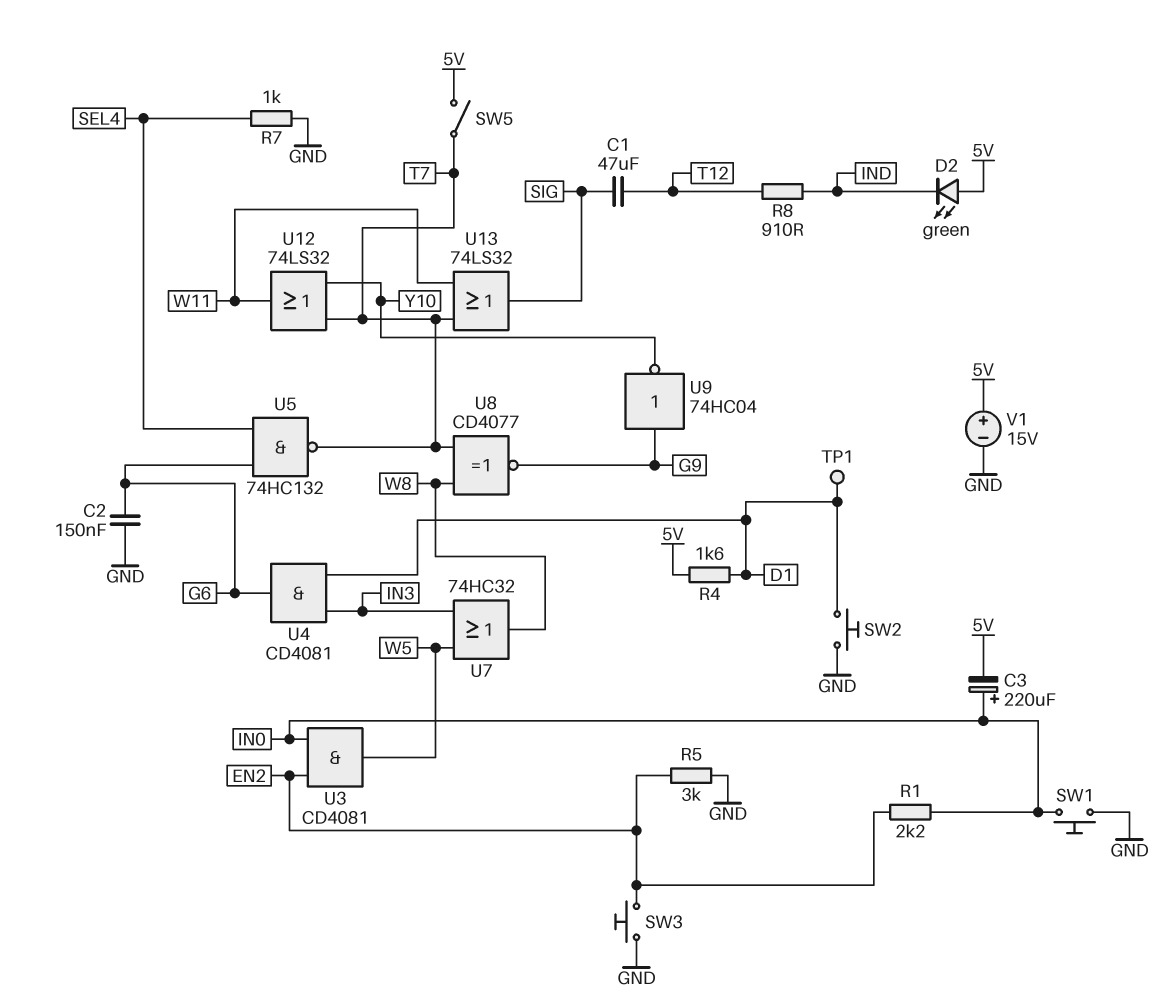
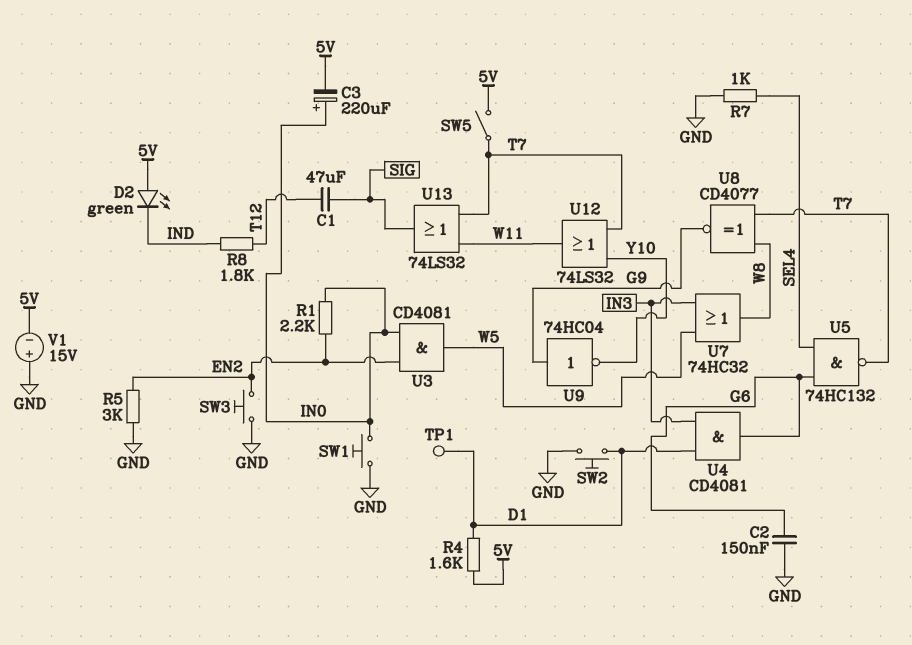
R8: 910 (IND, T12) -> 1.8k (IND, T12)
V1: 15V (plus 5V, minus GND) -> 15V (plus GND, minus 5V)

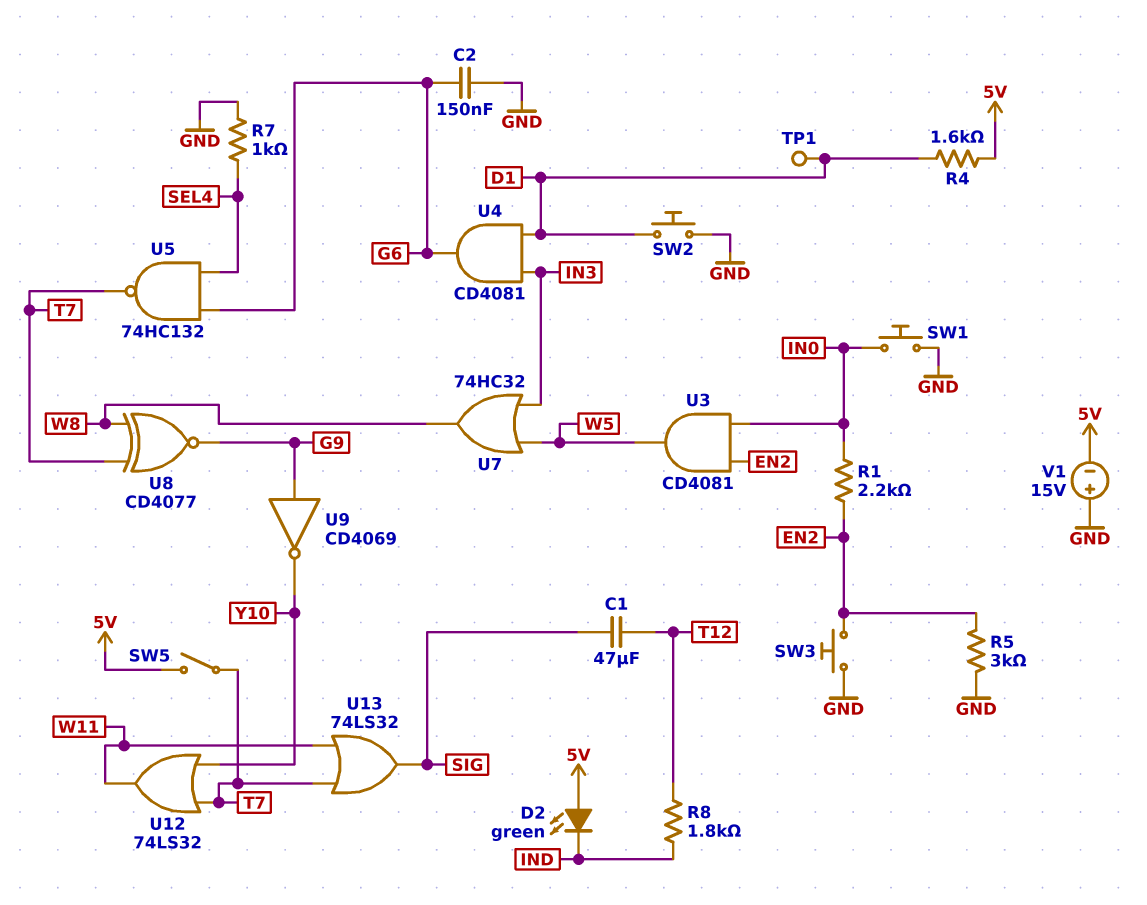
C3: 220uF (plus IN0, minus 5V) -> none
U9: NOT 74HC04 (in G9, out Y10) -> NOT CD4069 (in G9, out Y10)

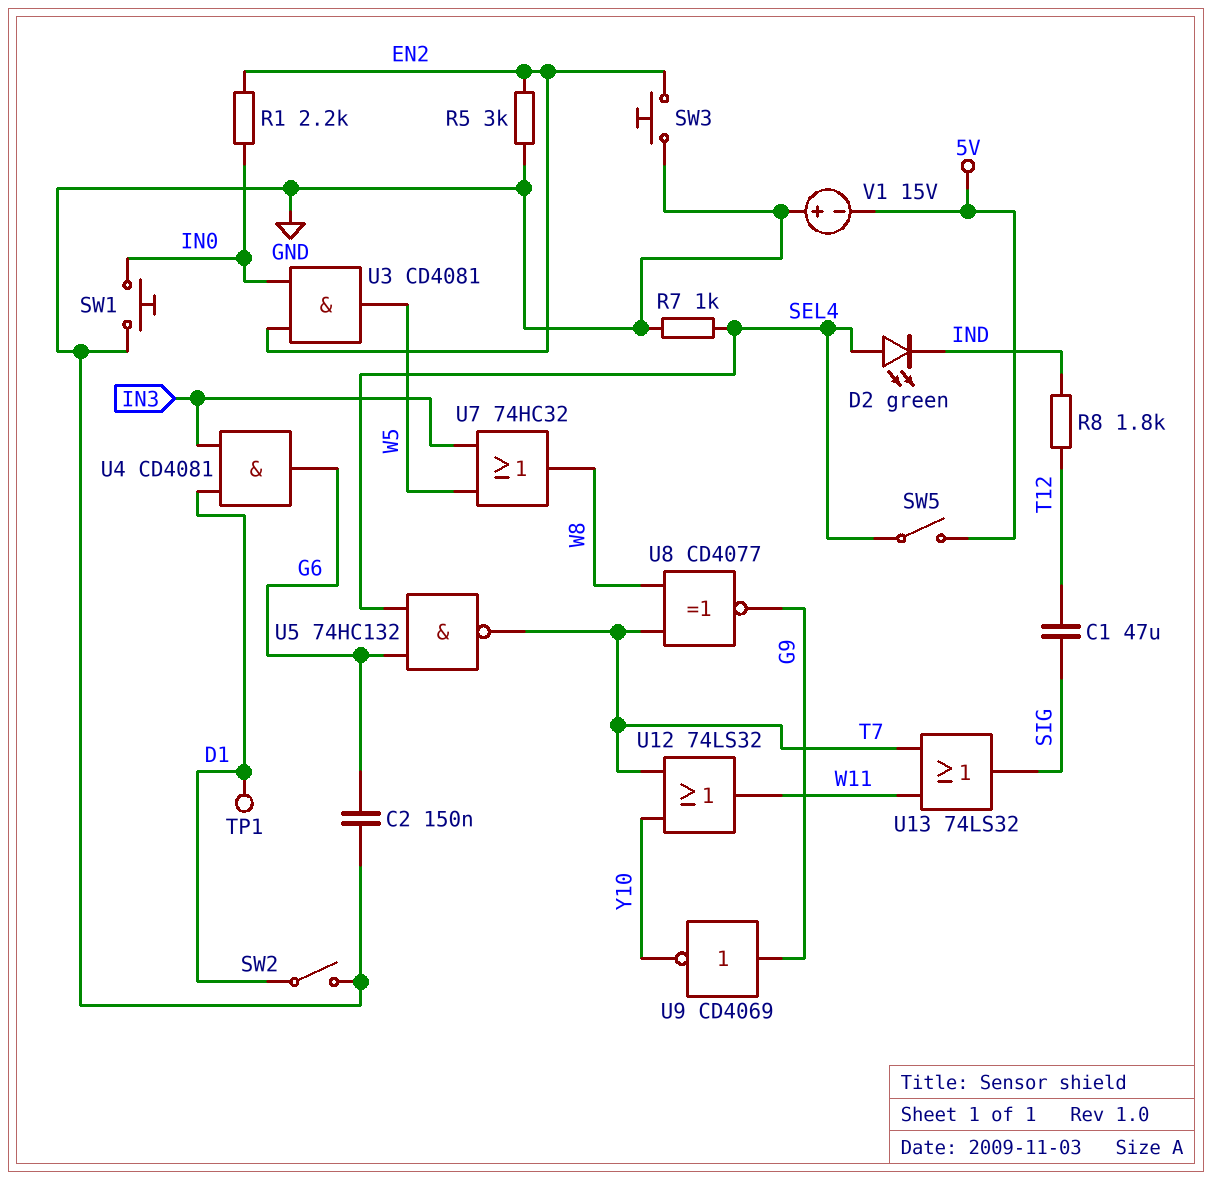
D2: LED green (A 5V, K IND) -> LED green (A SEL4, K IND)
R4: 1.6k (5V, D1) -> none
SW2: button (D1, GND) -> switch (D1, GND)
SW5: switch (5V, T7) -> switch (5V, SEL4)

